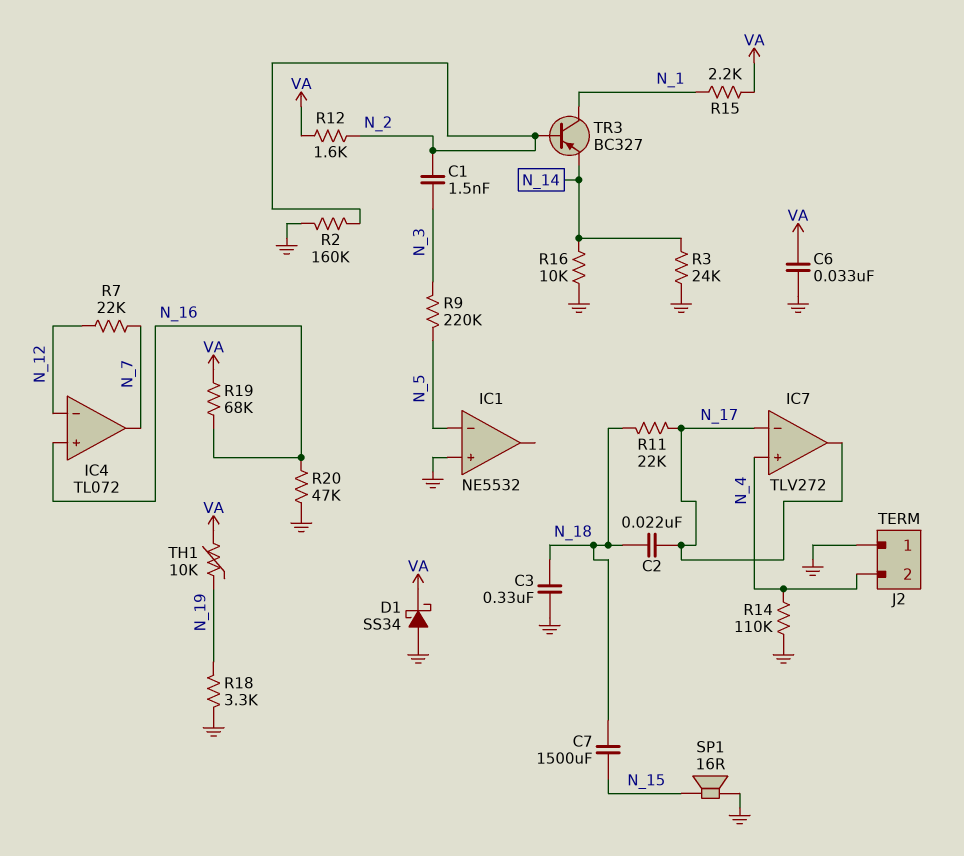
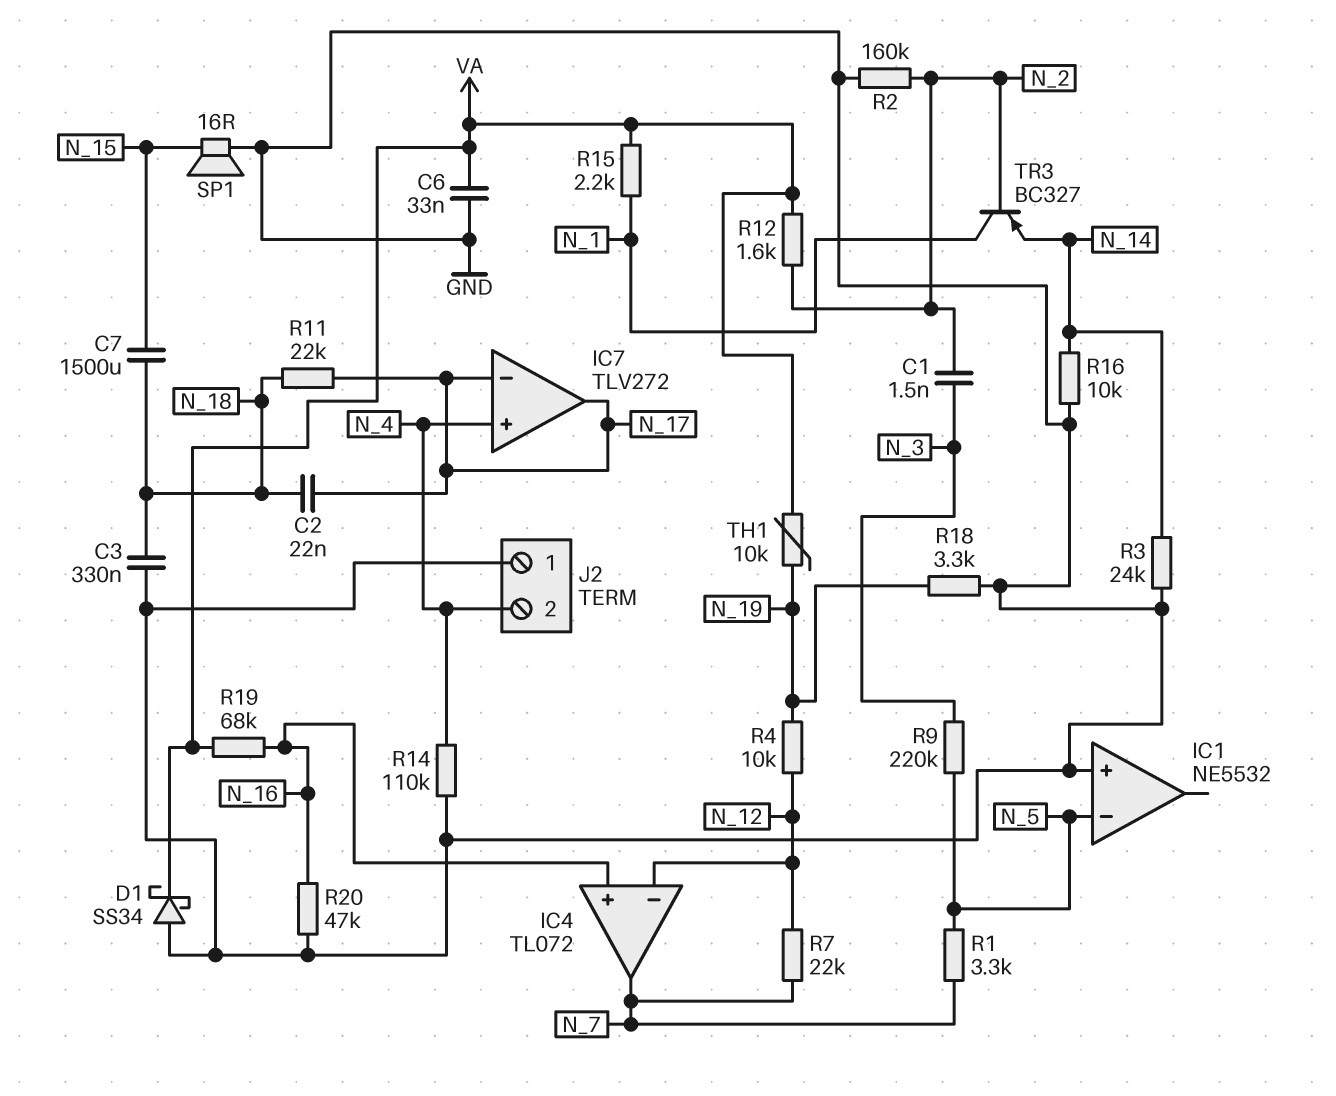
R1: none -> 3.3k (N_5, N_7)
R4: none -> 10k (N_12, N_19)

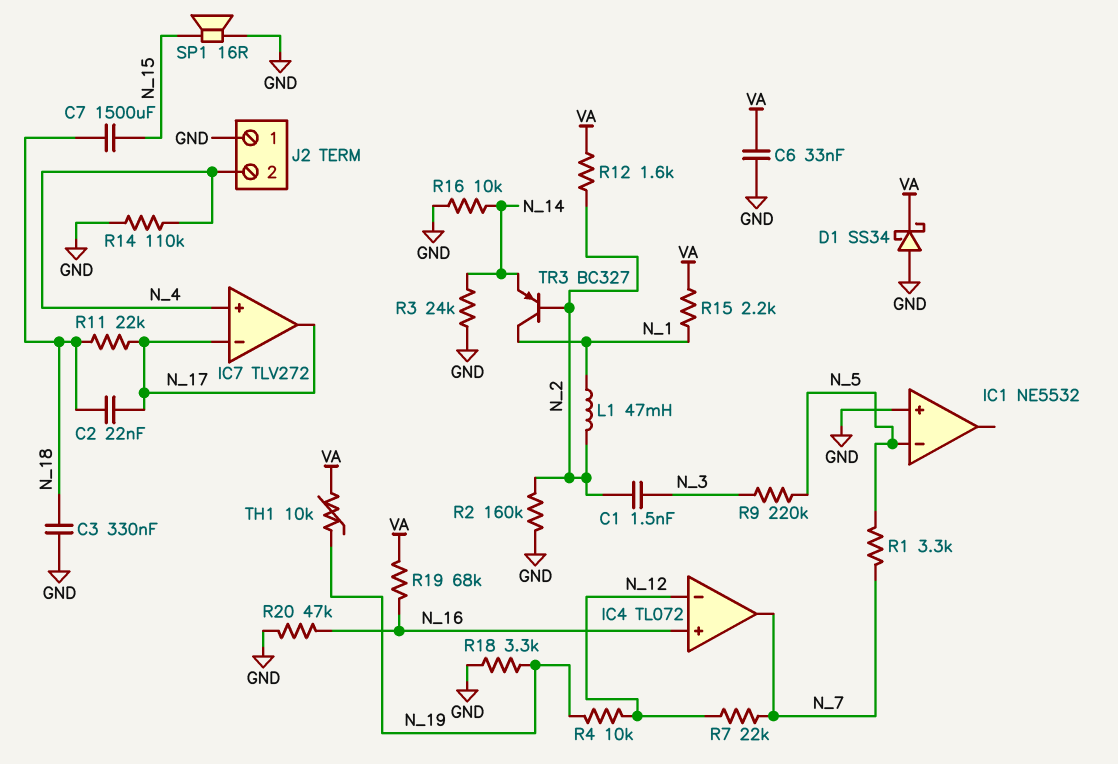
L1: none -> 47mH (N_1, N_2)

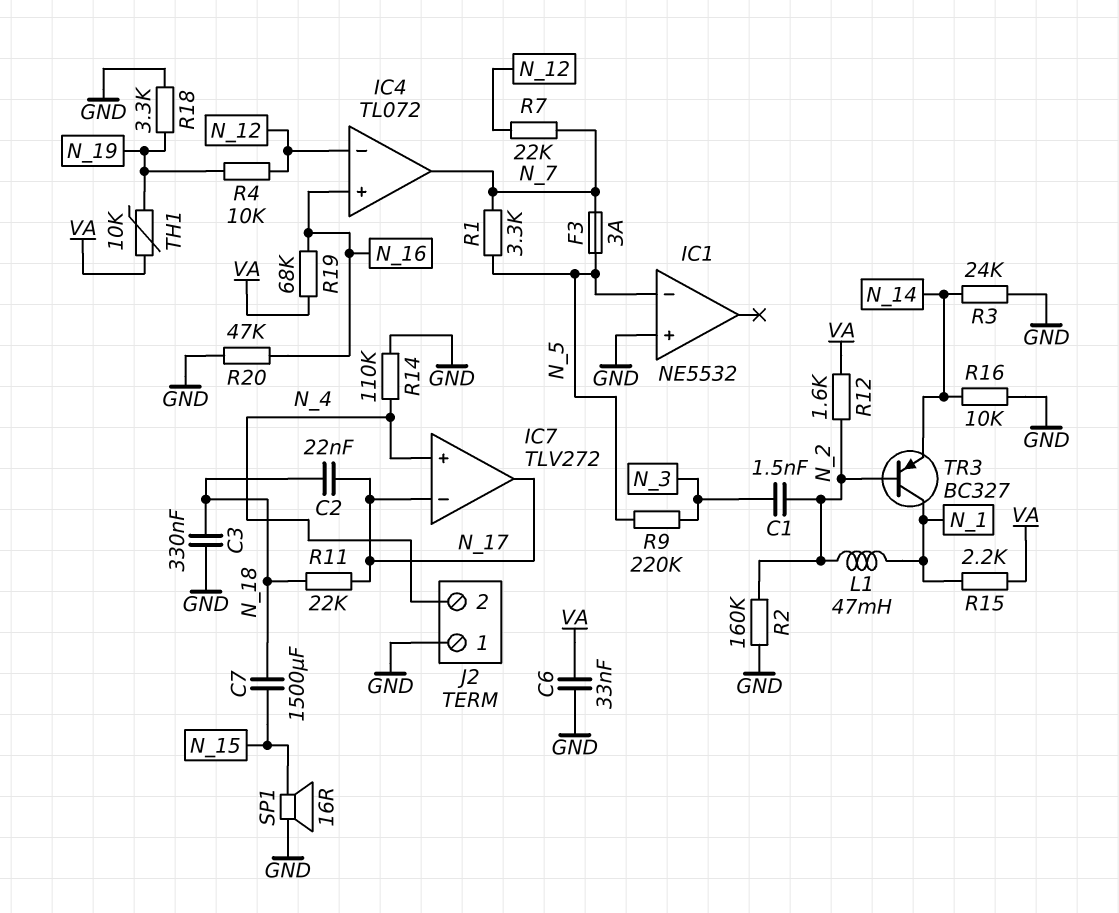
D1: schottky SS34 (A GND, K VA) -> none
F3: none -> 3A (N_5, N_7)

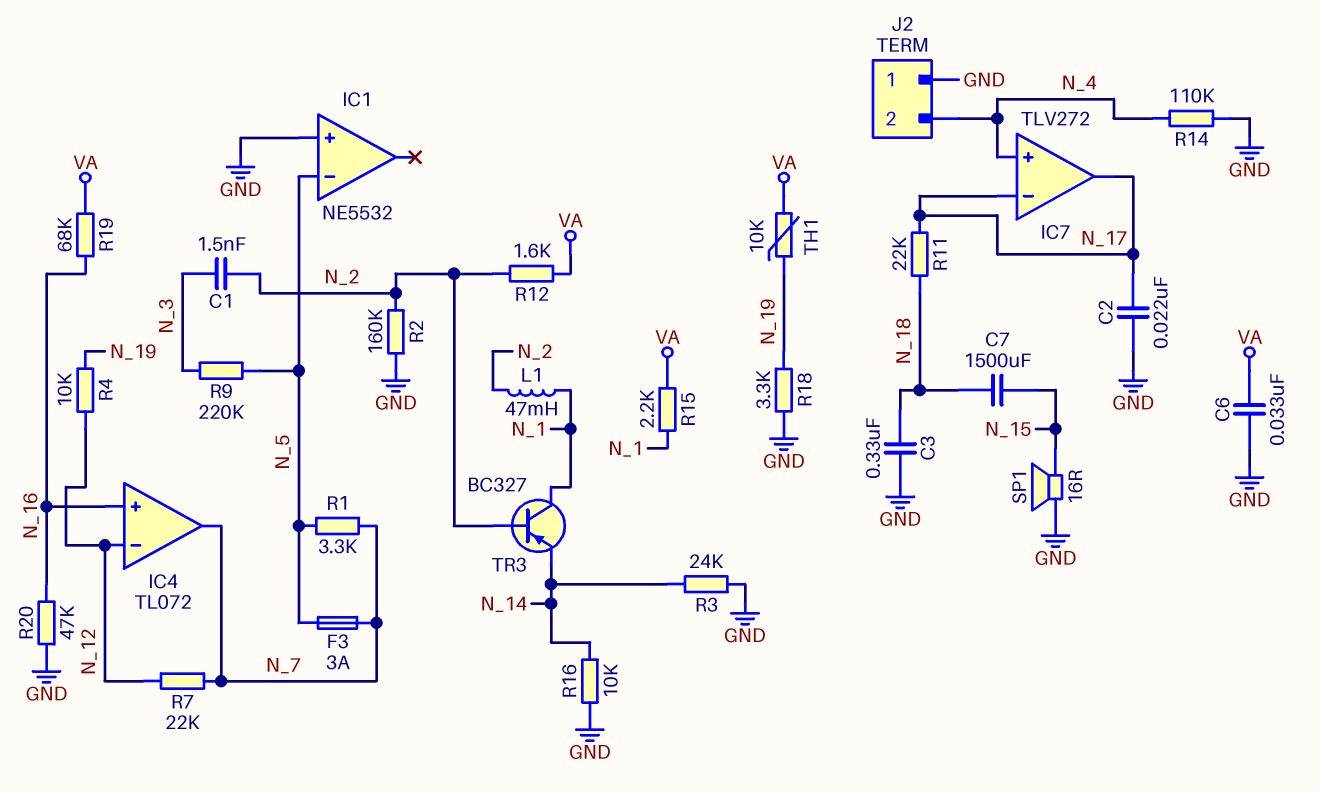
C2: 22nF (N_17, N_18) -> 22nF (GND, N_17)

